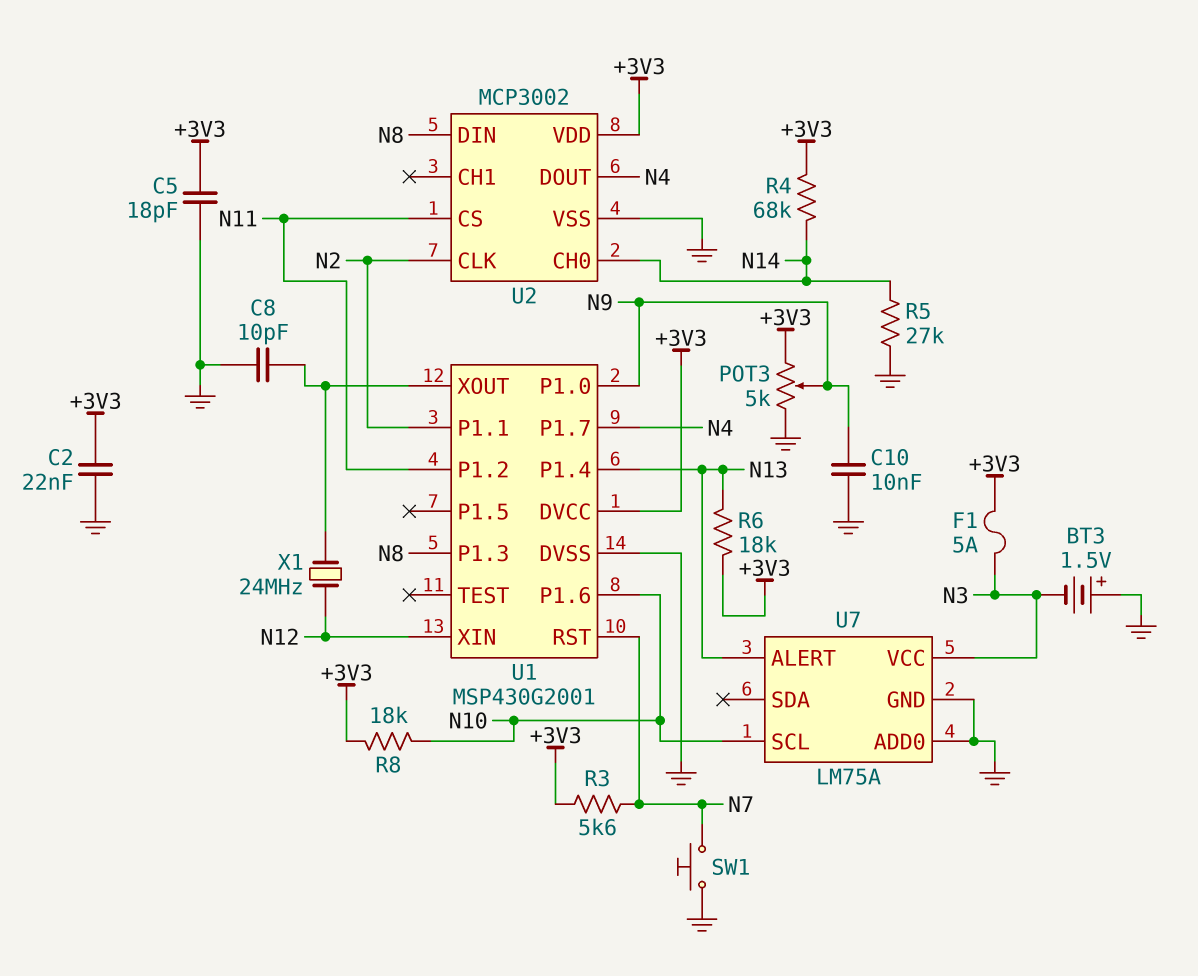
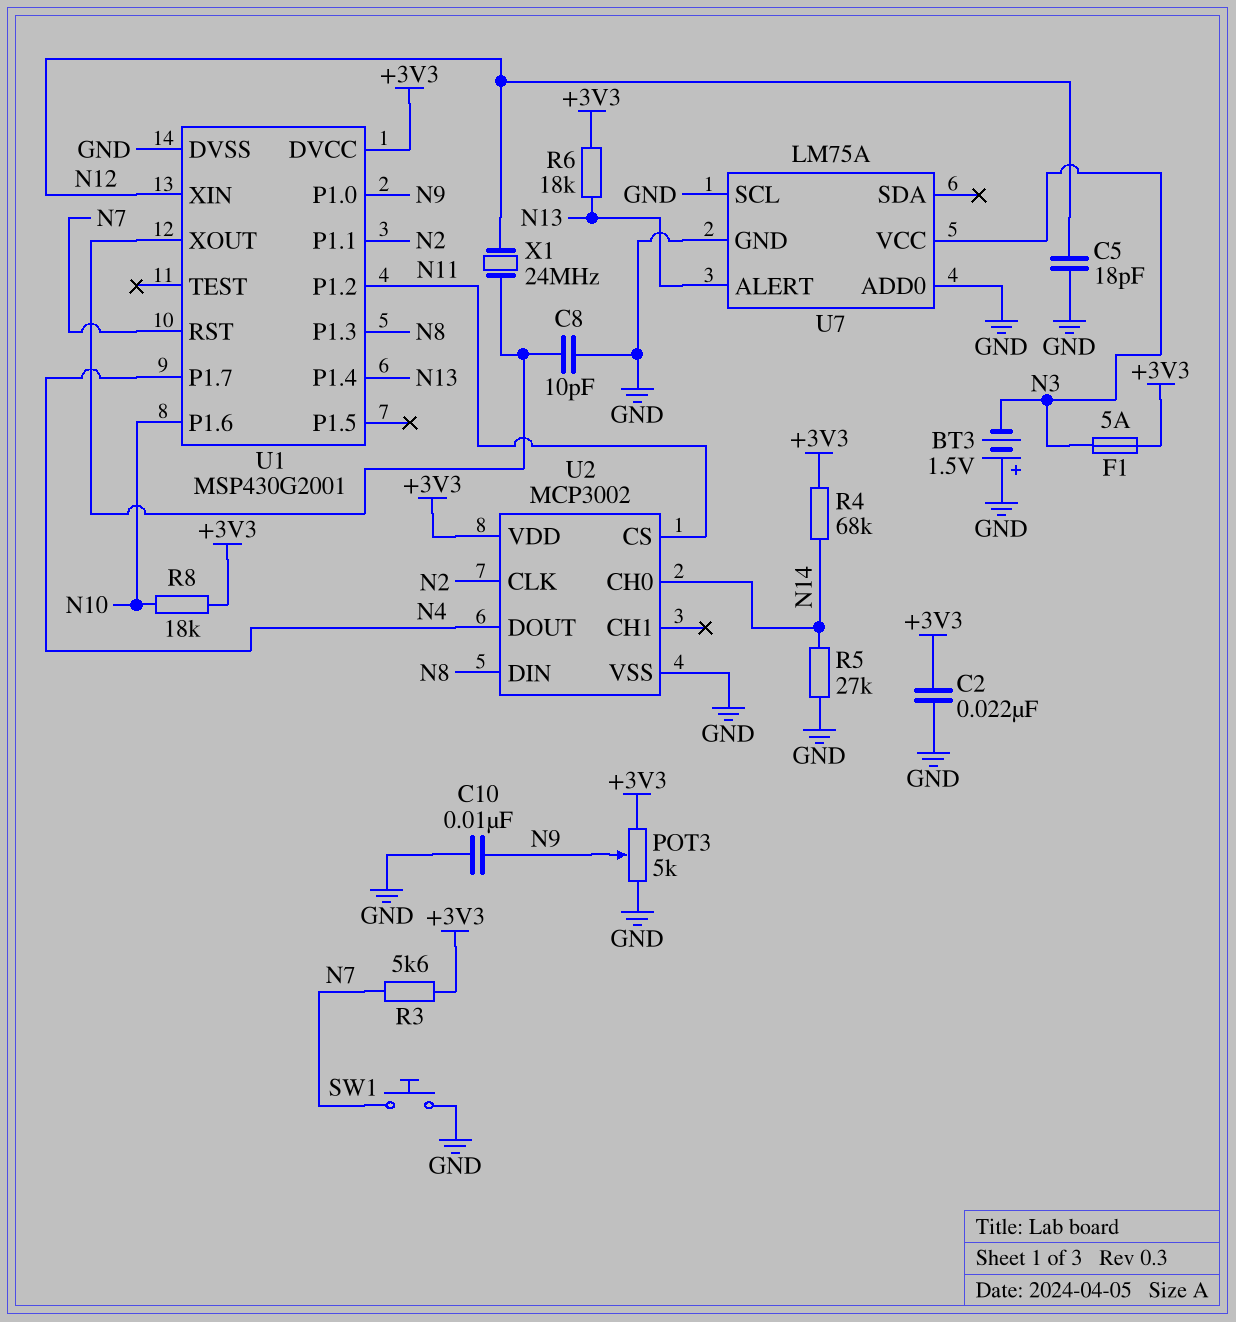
C5: 18pF (+3V3, GND) -> 18pF (GND, N12)
U7 pin SCL: N10 -> GND

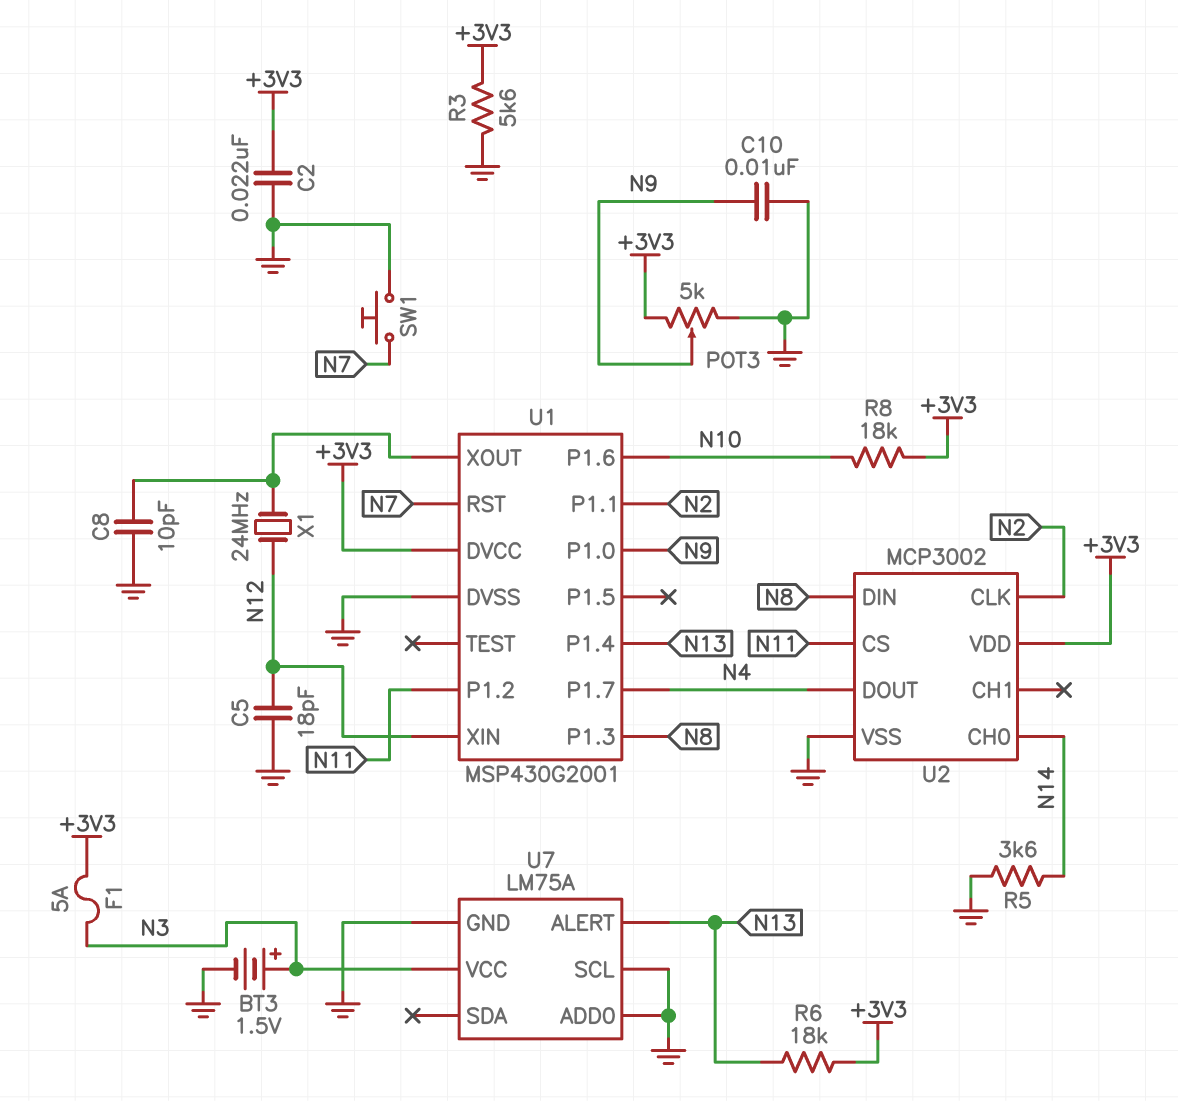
BT3: 1.5V (plus GND, minus N3) -> 1.5V (plus N3, minus GND)
R3: 5.6k (+3V3, N7) -> 5.6k (+3V3, GND)
R4: 68k (+3V3, N14) -> none
R5: 27k (GND, N14) -> 3.6k (GND, N14)

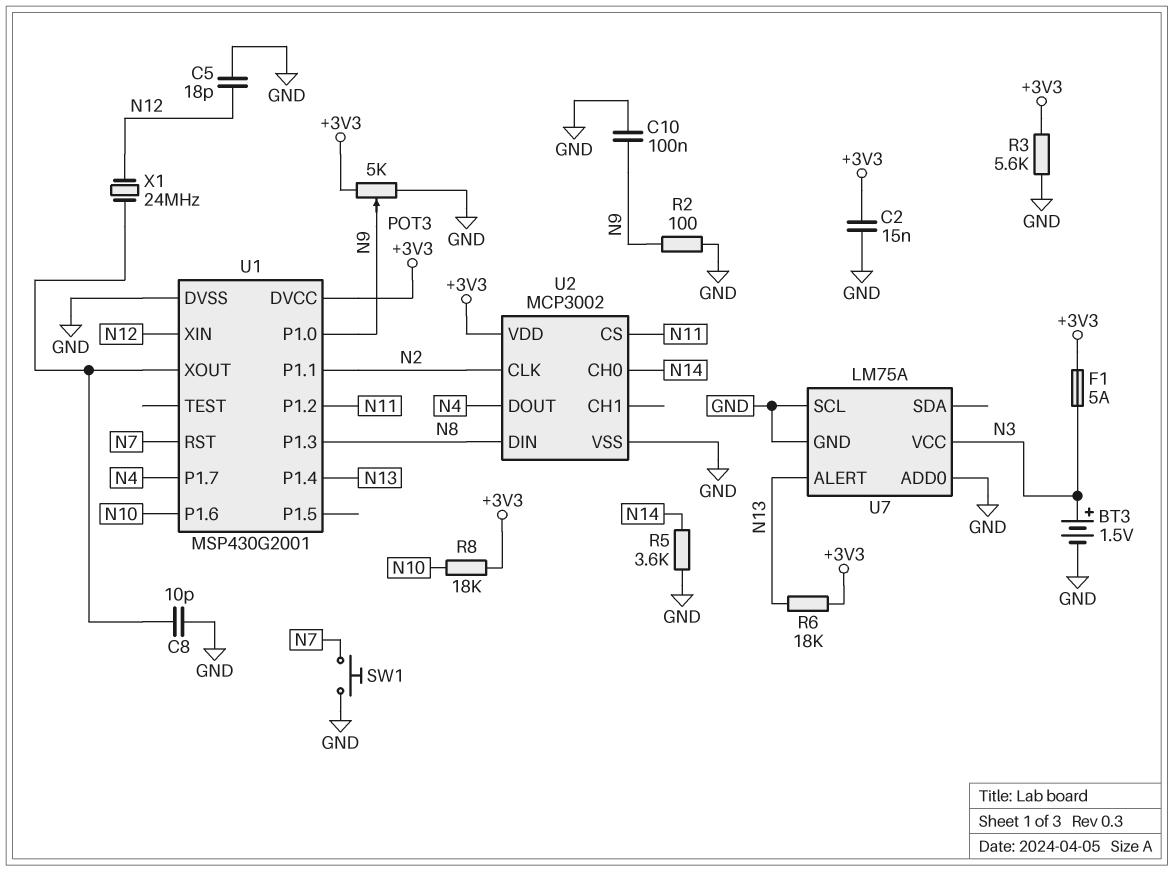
C2: 22nF (+3V3, GND) -> 15nF (+3V3, GND)
C10: 10nF (GND, N9) -> 100nF (GND, N9)
R2: none -> 100 (GND, N9)

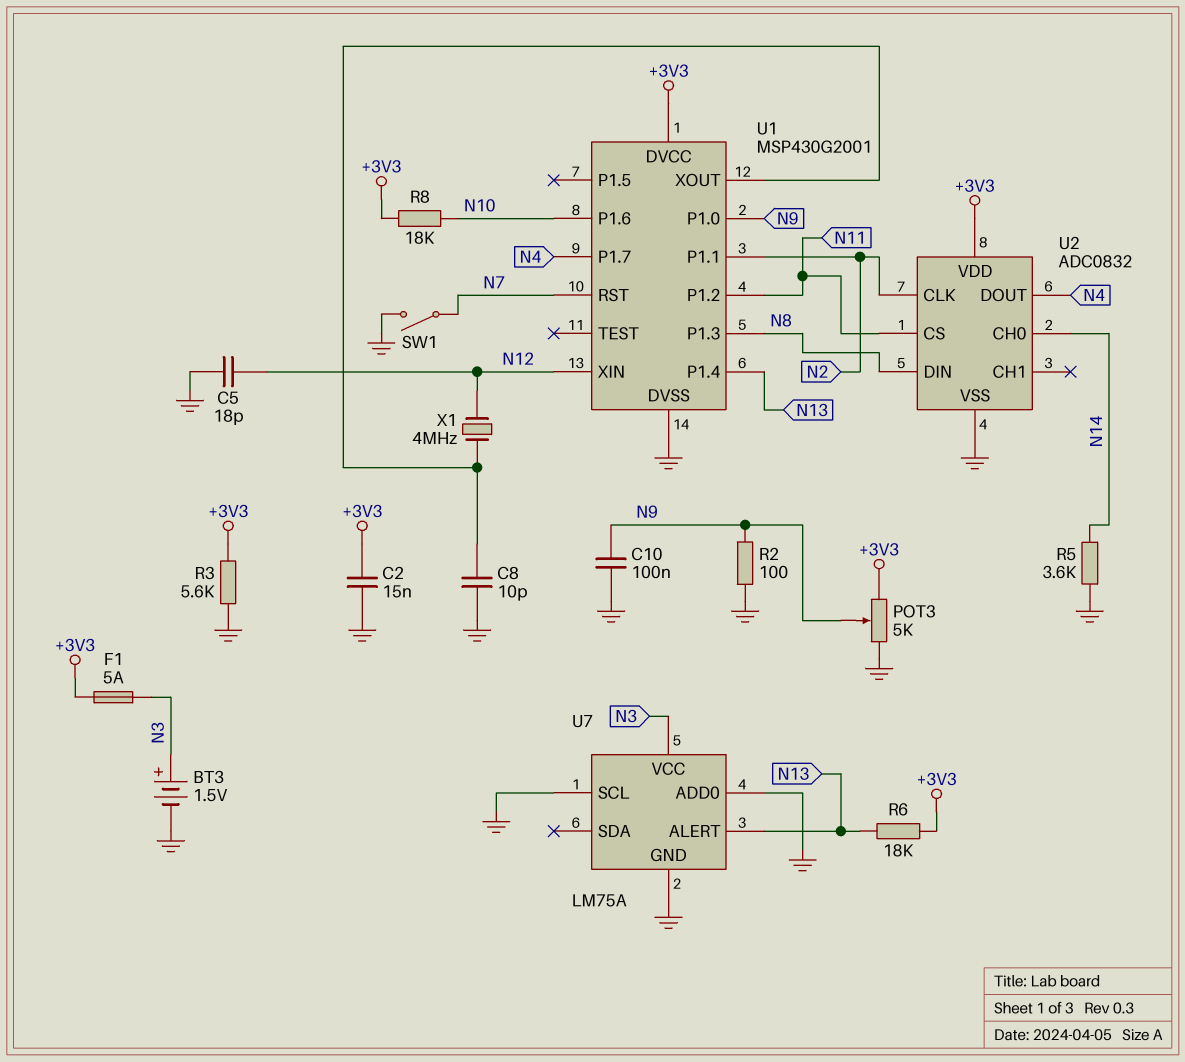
SW1: button (GND, N7) -> switch (GND, N7)
U2: MCP3002 -> ADC0832
X1: 24MHz (N12, U1/XOUT) -> 4MHz (N12, U1/XOUT)

